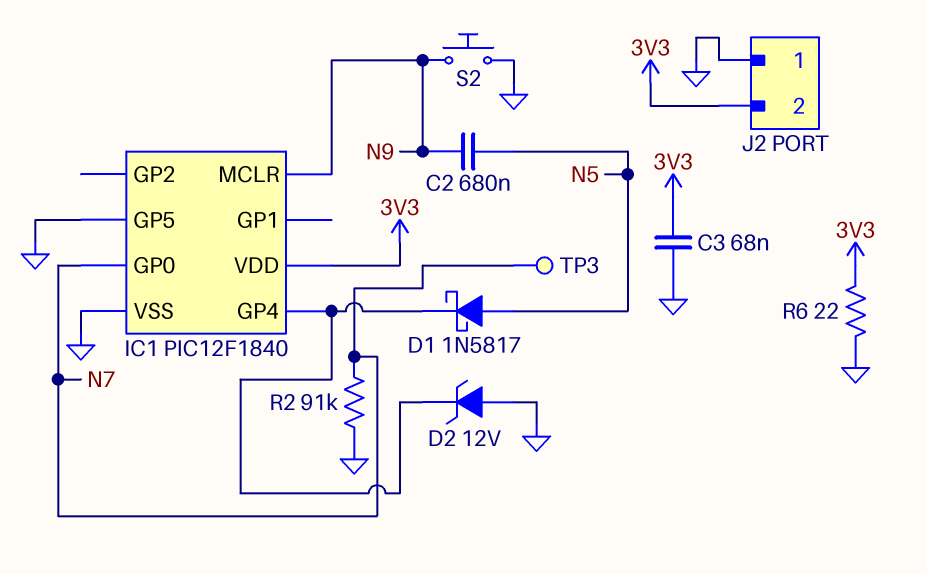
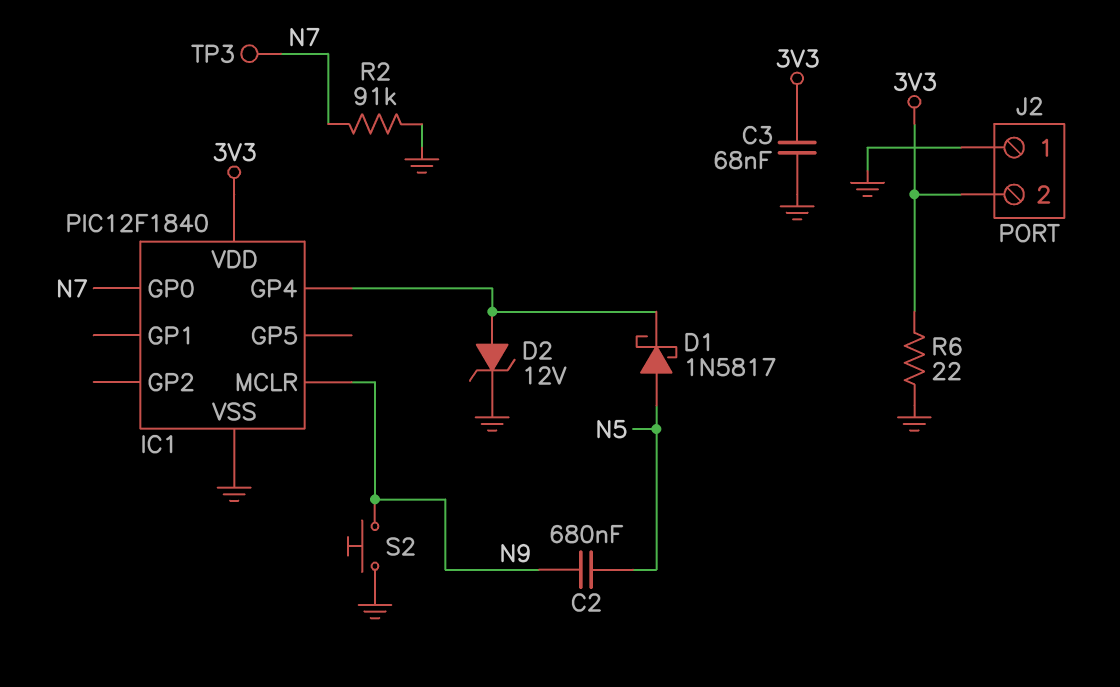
D2: zener 12V (A GND, K IC1/GP4) -> zener 12V (A IC1/GP4, K GND)
IC1 pin GP5: GND -> none

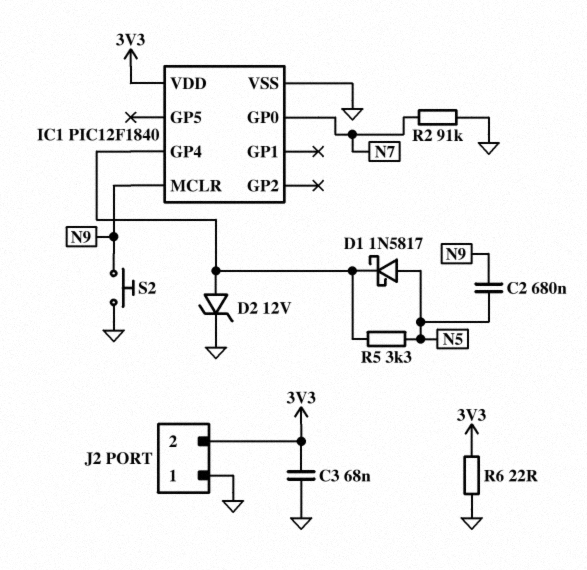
R5: none -> 3.3k (IC1/GP4, N5)
TP3: test point (N7) -> none

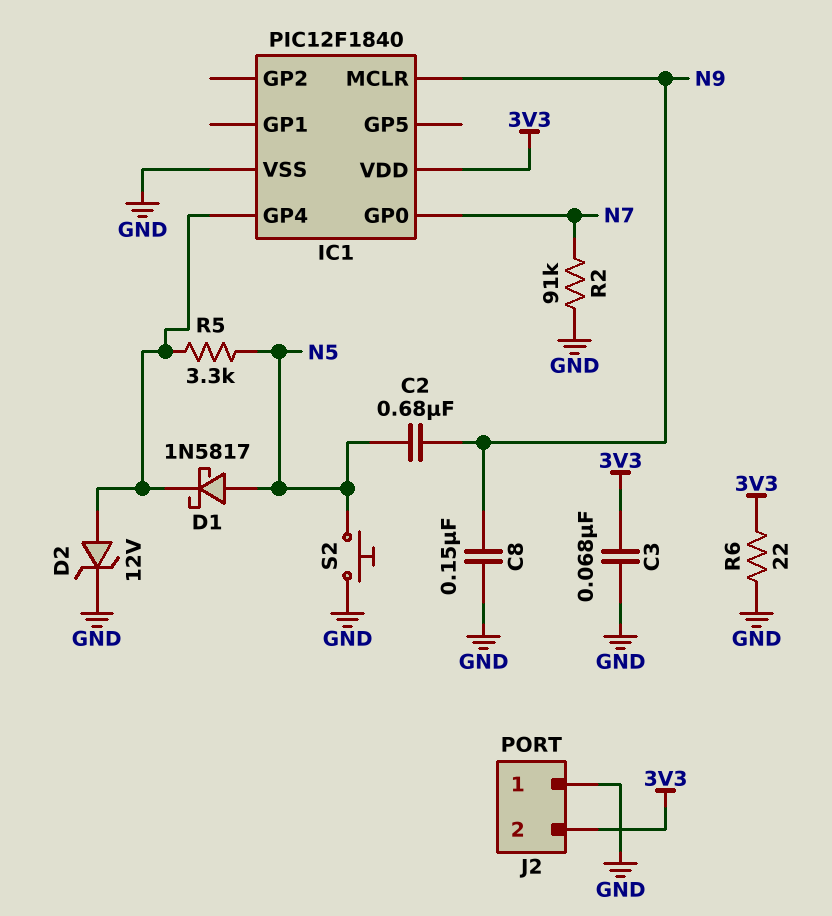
C8: none -> 150nF (GND, N9)
S2: button (GND, N9) -> button (GND, N5)

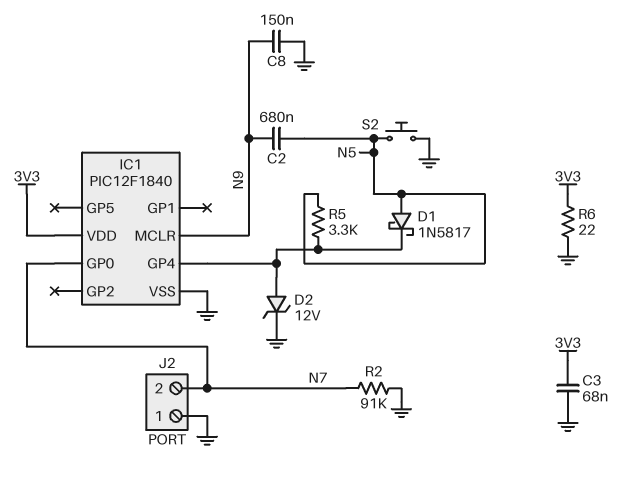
J2 pin 2: 3V3 -> N7

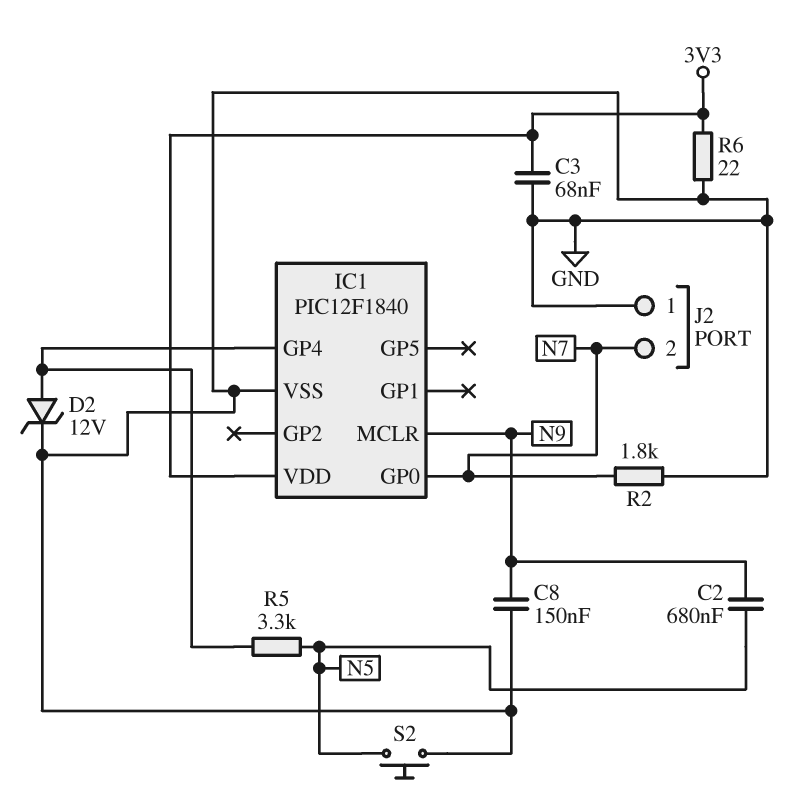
D1: schottky 1N5817 (A N5, K IC1/GP4) -> none
R2: 91k (GND, N7) -> 1.8k (GND, N7)

